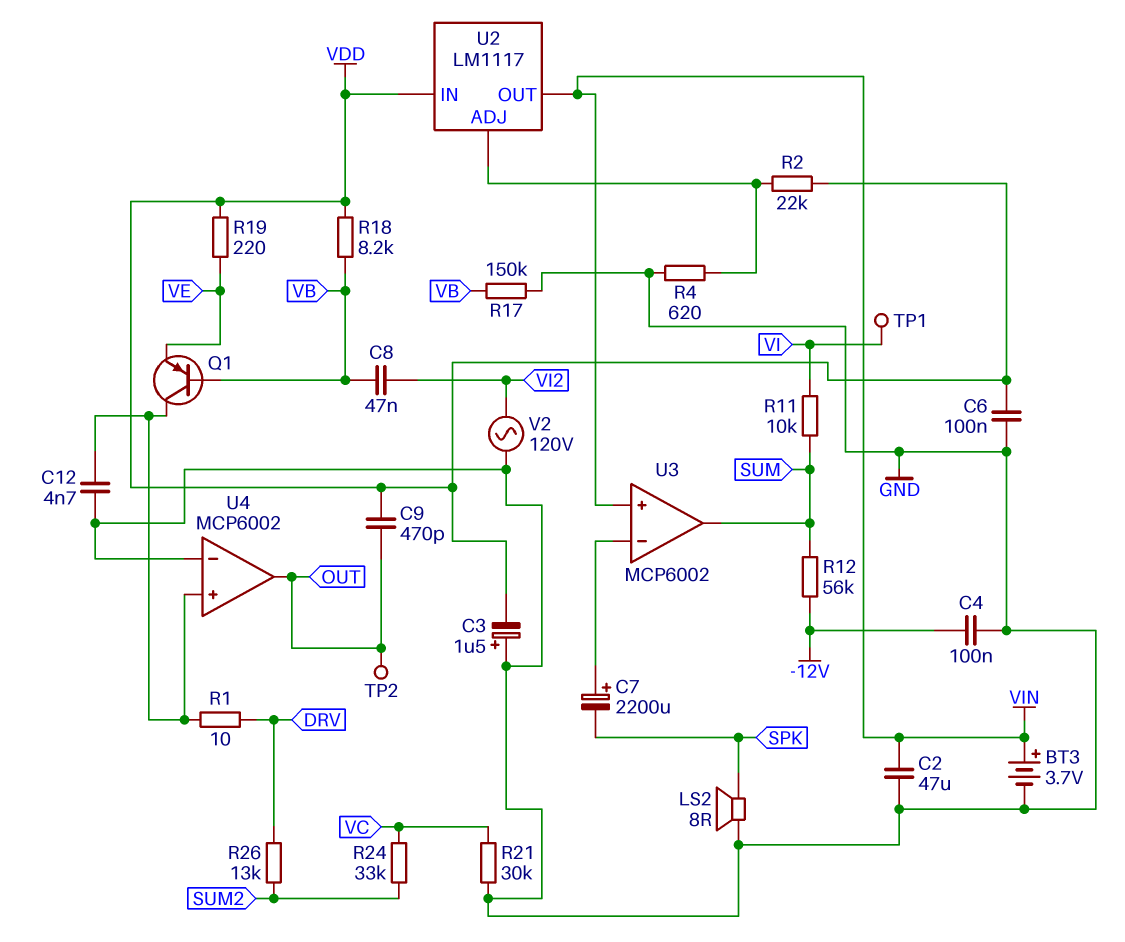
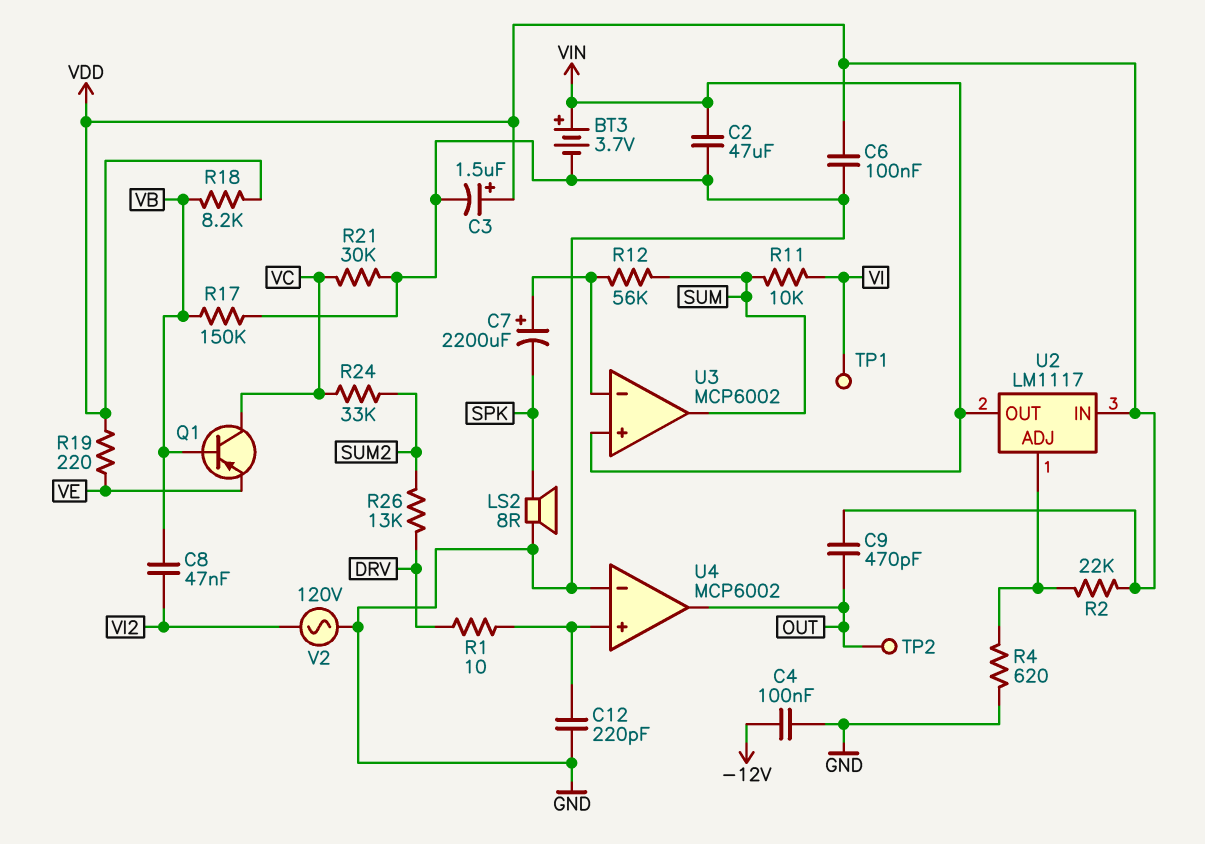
C3: 1.5uF (plus GND, minus VDD) -> 1.5uF (plus VDD, minus GND)
C12: 4.7nF (GND, U4/in+) -> 220pF (GND, U4/in+)
Q1: PNP (B VB, C U4/in+, E VE) -> PNP (B VB, C VC, E VE)
R12: 56k (-12V, SUM) -> 56k (SUM, U3/in-)

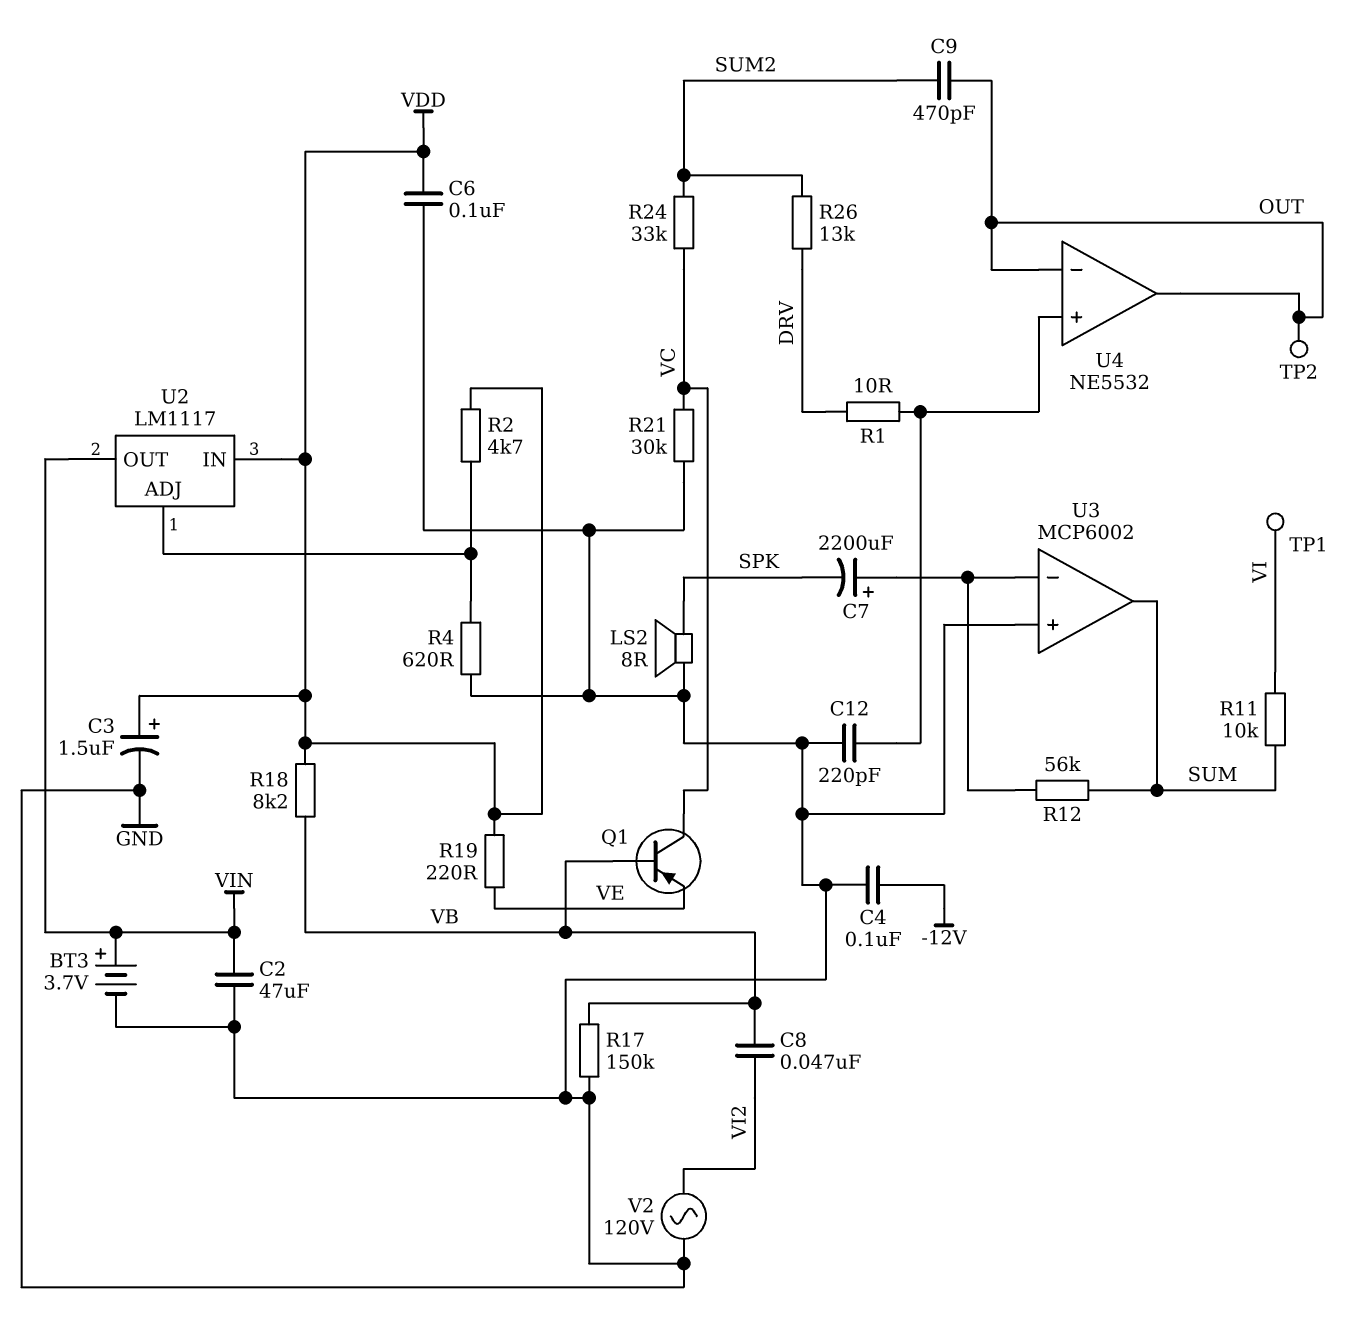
C9: 470pF (OUT, VDD) -> 470pF (OUT, SUM2)
R2: 22k (U2/ADJ, VDD) -> 4.7k (U2/ADJ, VDD)
U3 pin in+: VIN -> GND
U4: MCP6002 -> NE5532
U4 pin in-: GND -> OUT

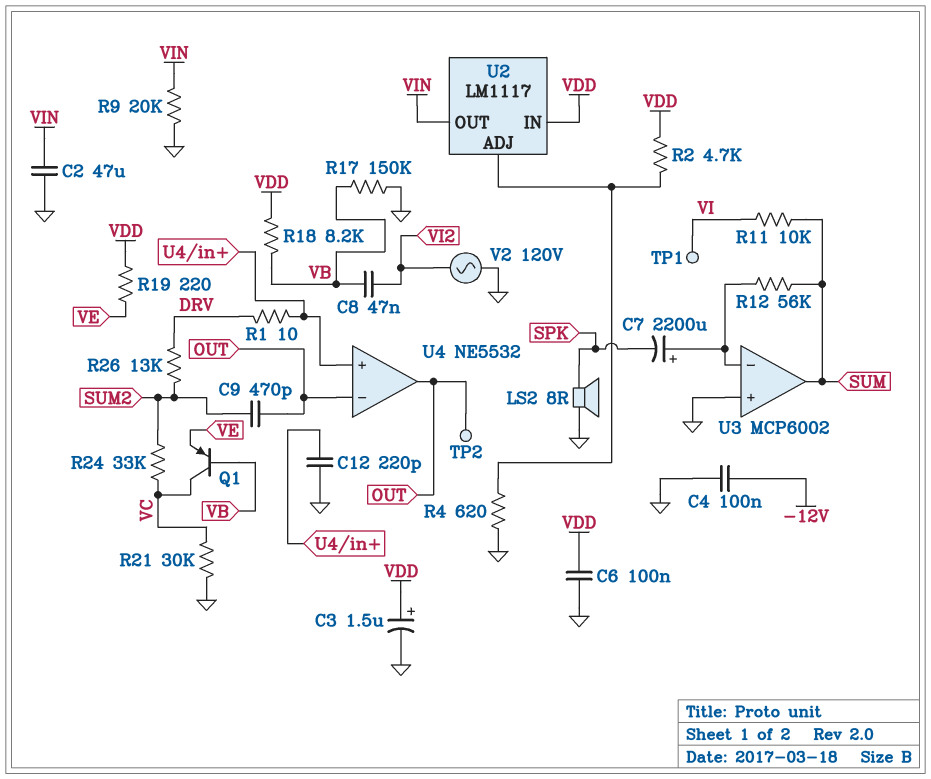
BT3: 3.7V (plus VIN, minus GND) -> none
R9: none -> 20k (GND, VIN)

